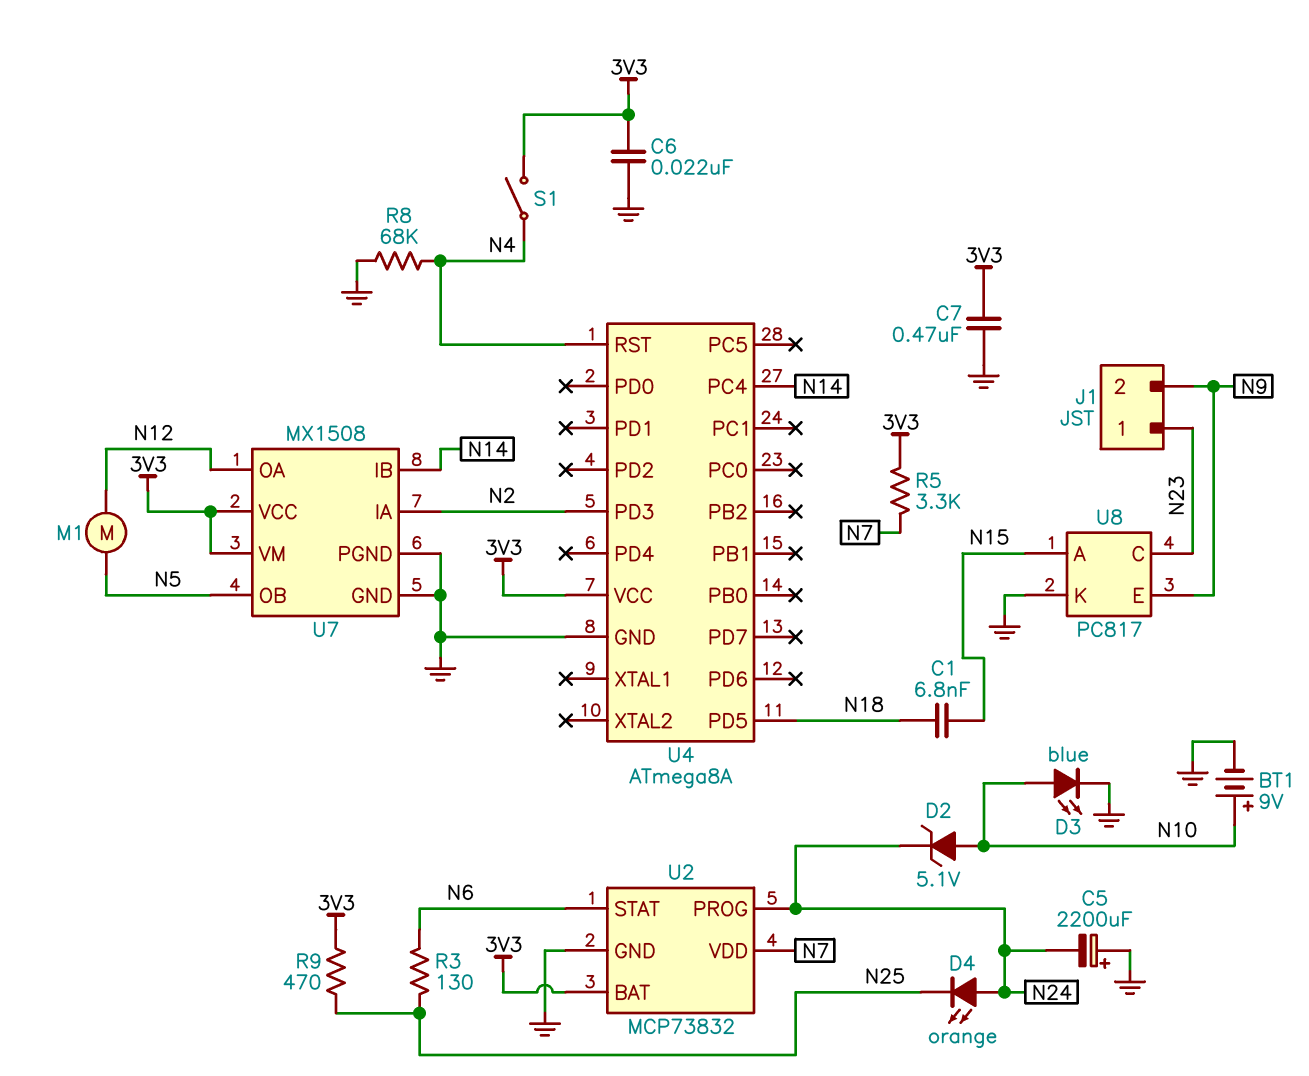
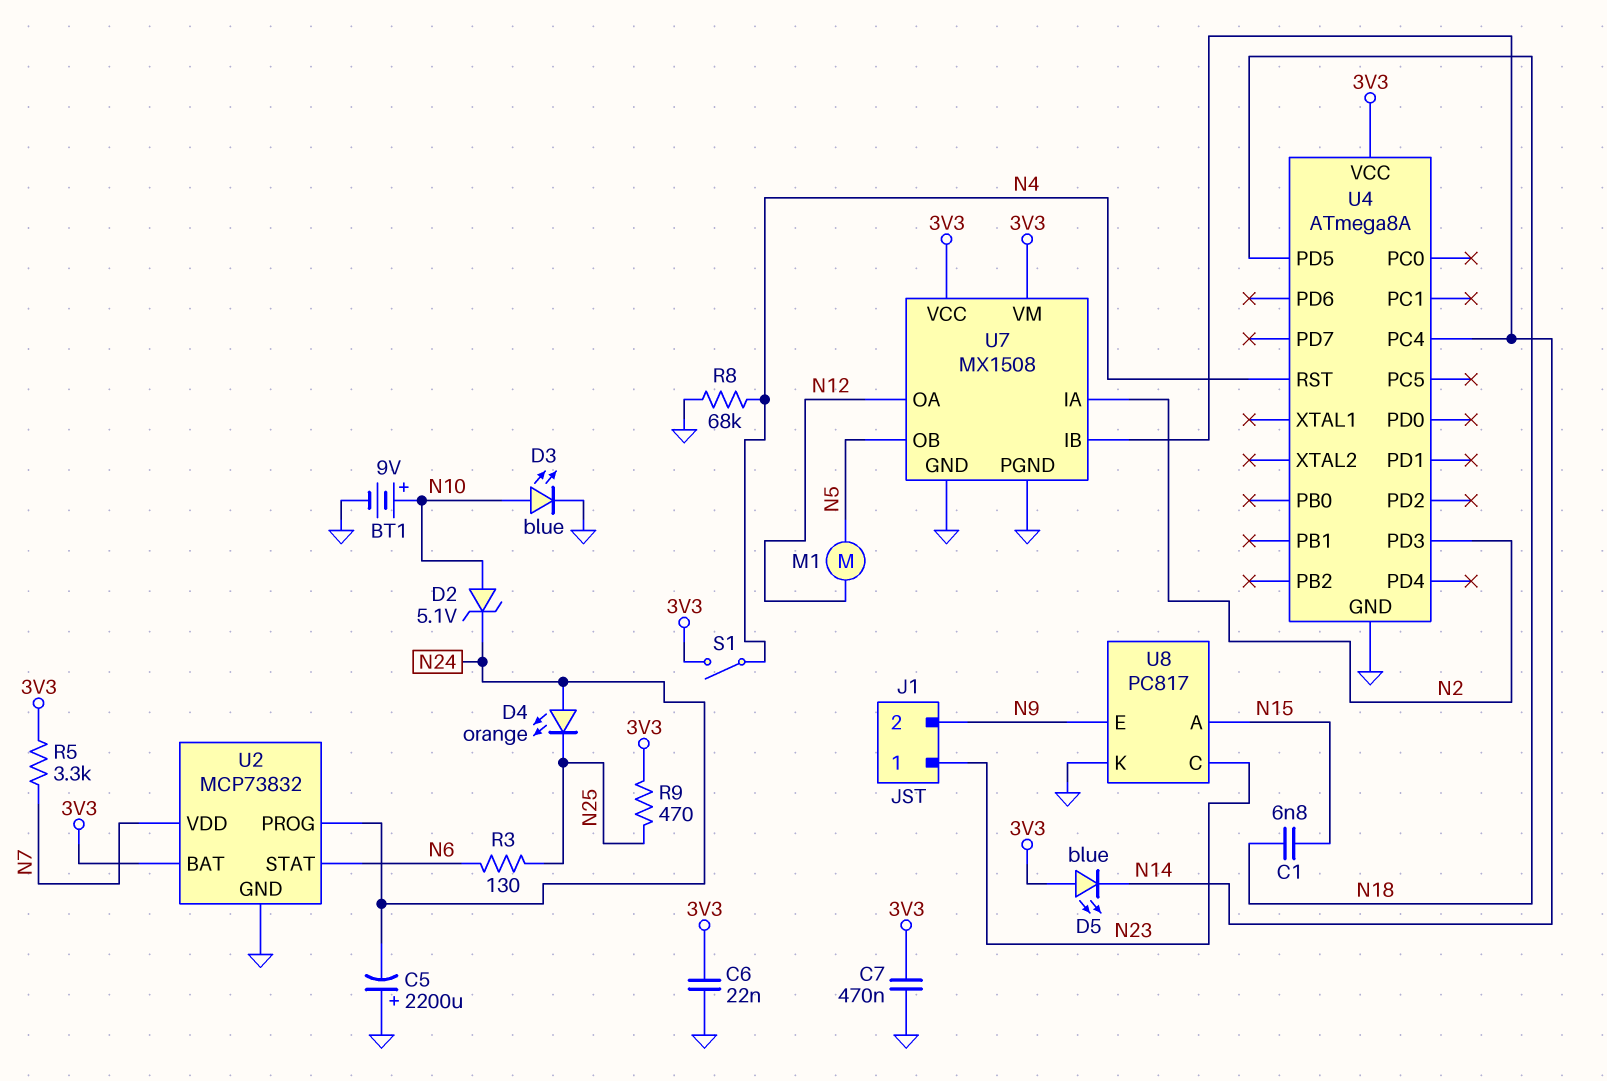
D5: none -> LED blue (A 3V3, K N14)

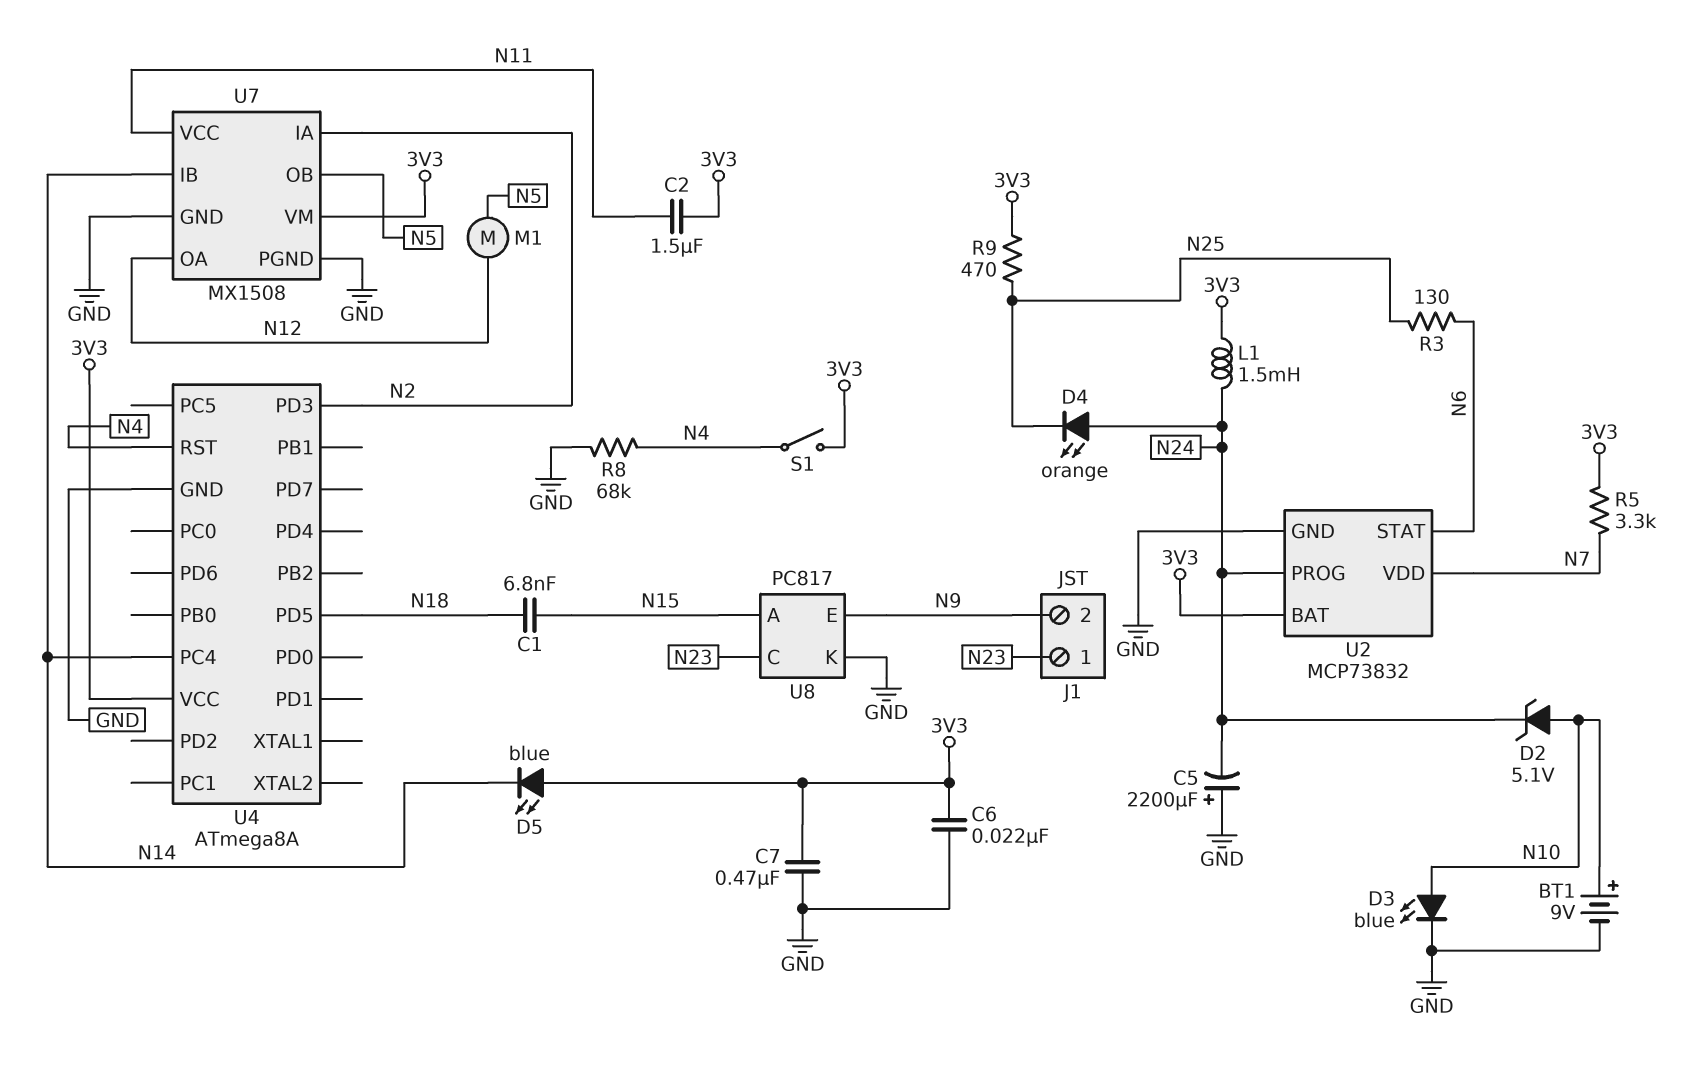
C2: none -> 1.5uF (3V3, N11)
L1: none -> 1.5mH (3V3, N24)
U7 pin VCC: 3V3 -> N11

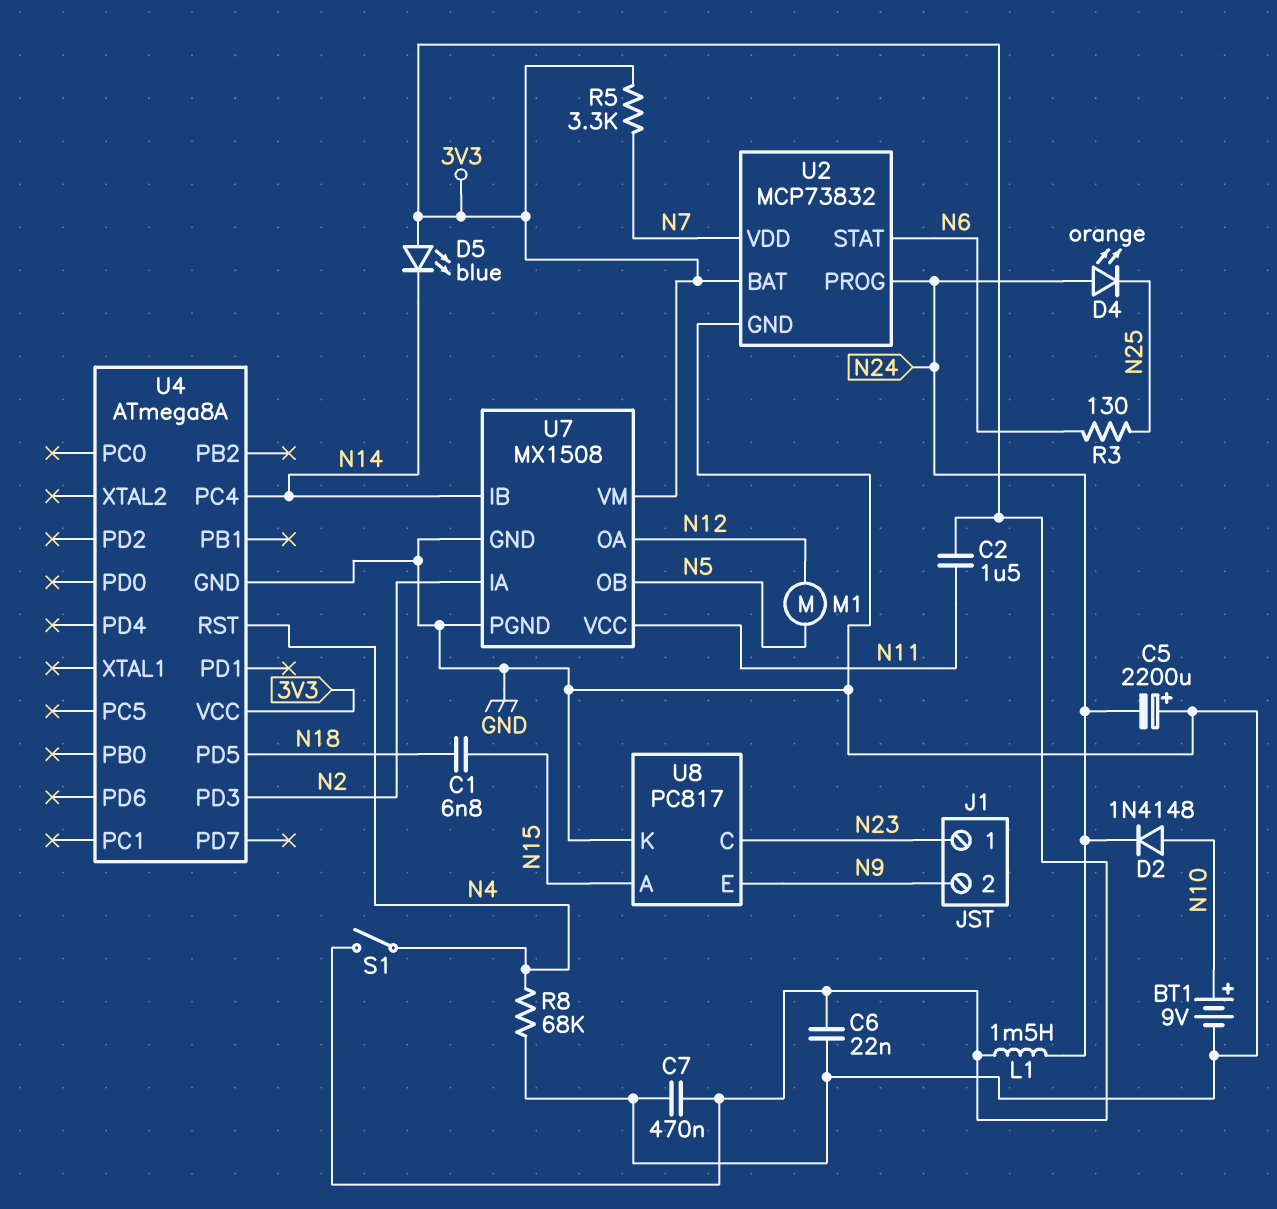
D2: zener 5.1V (A N10, K N24) -> diode 1N4148 (A N10, K N24)
D3: LED blue (A N10, K GND) -> none
R9: 470 (3V3, N25) -> none

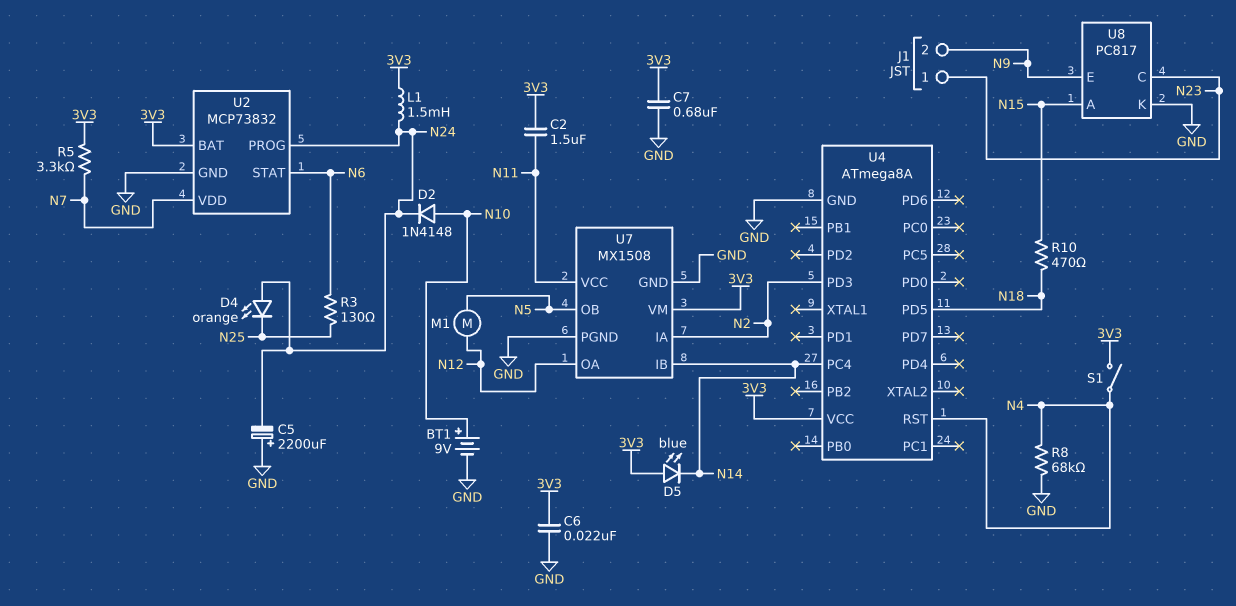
C1: 6.8nF (N15, N18) -> none
C7: 470nF (3V3, GND) -> 680nF (3V3, GND)
R10: none -> 470 (N15, N18)

